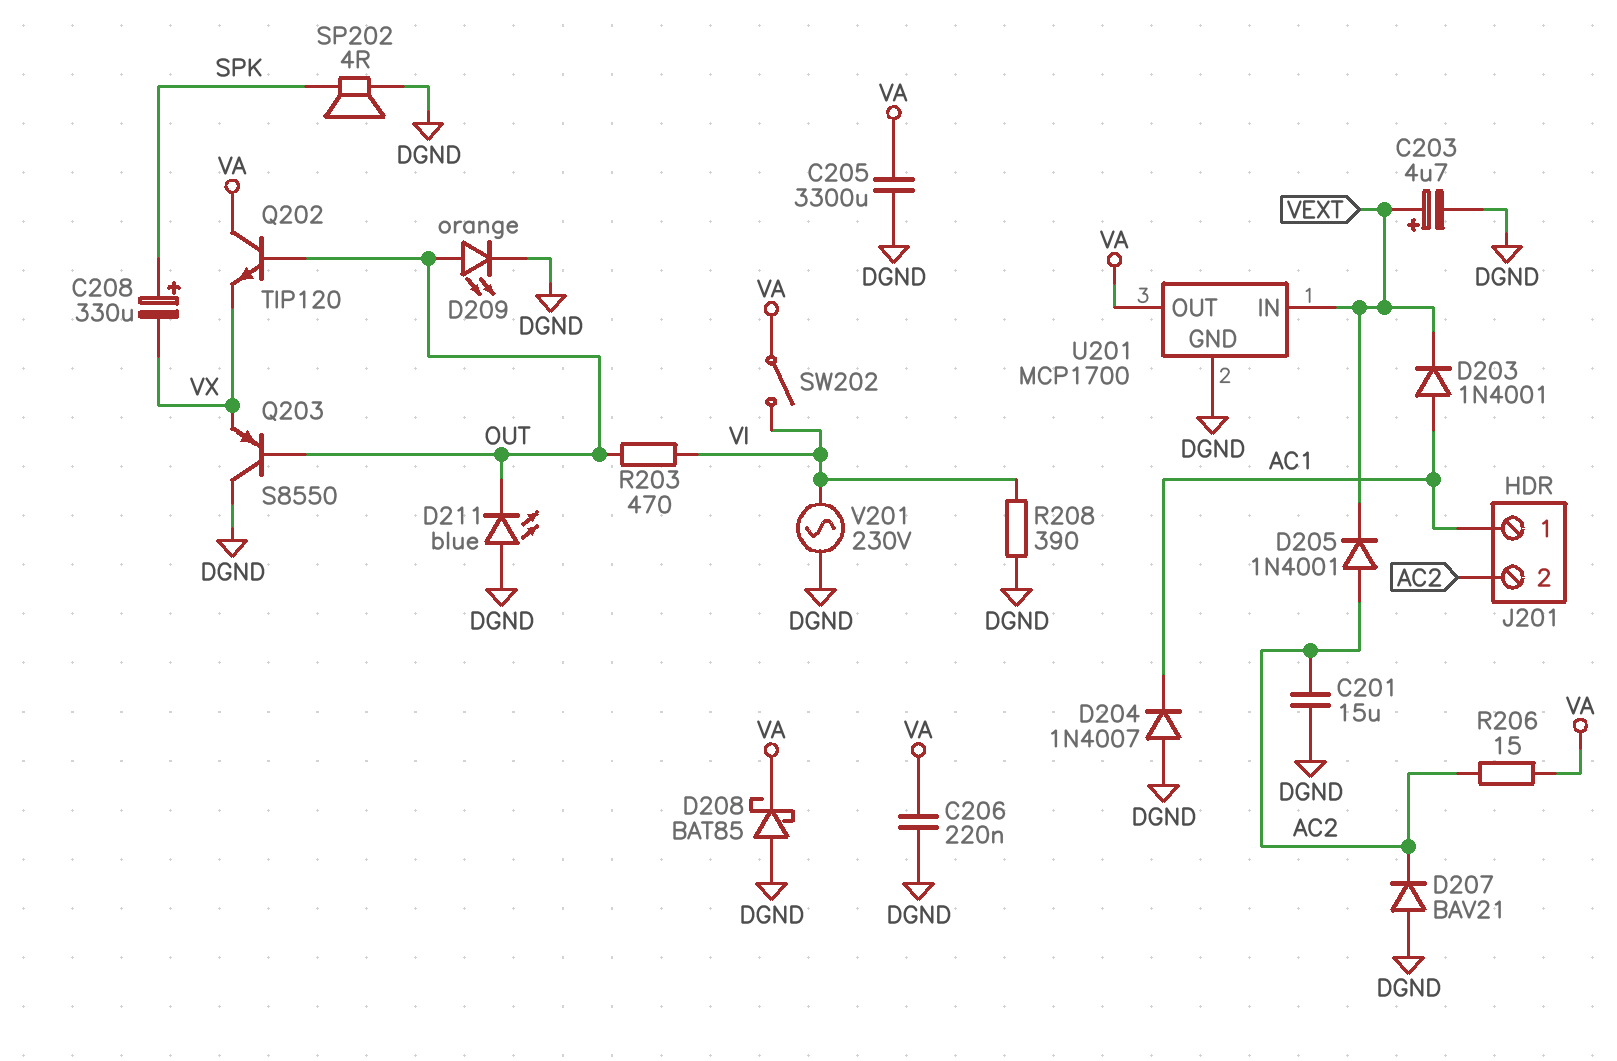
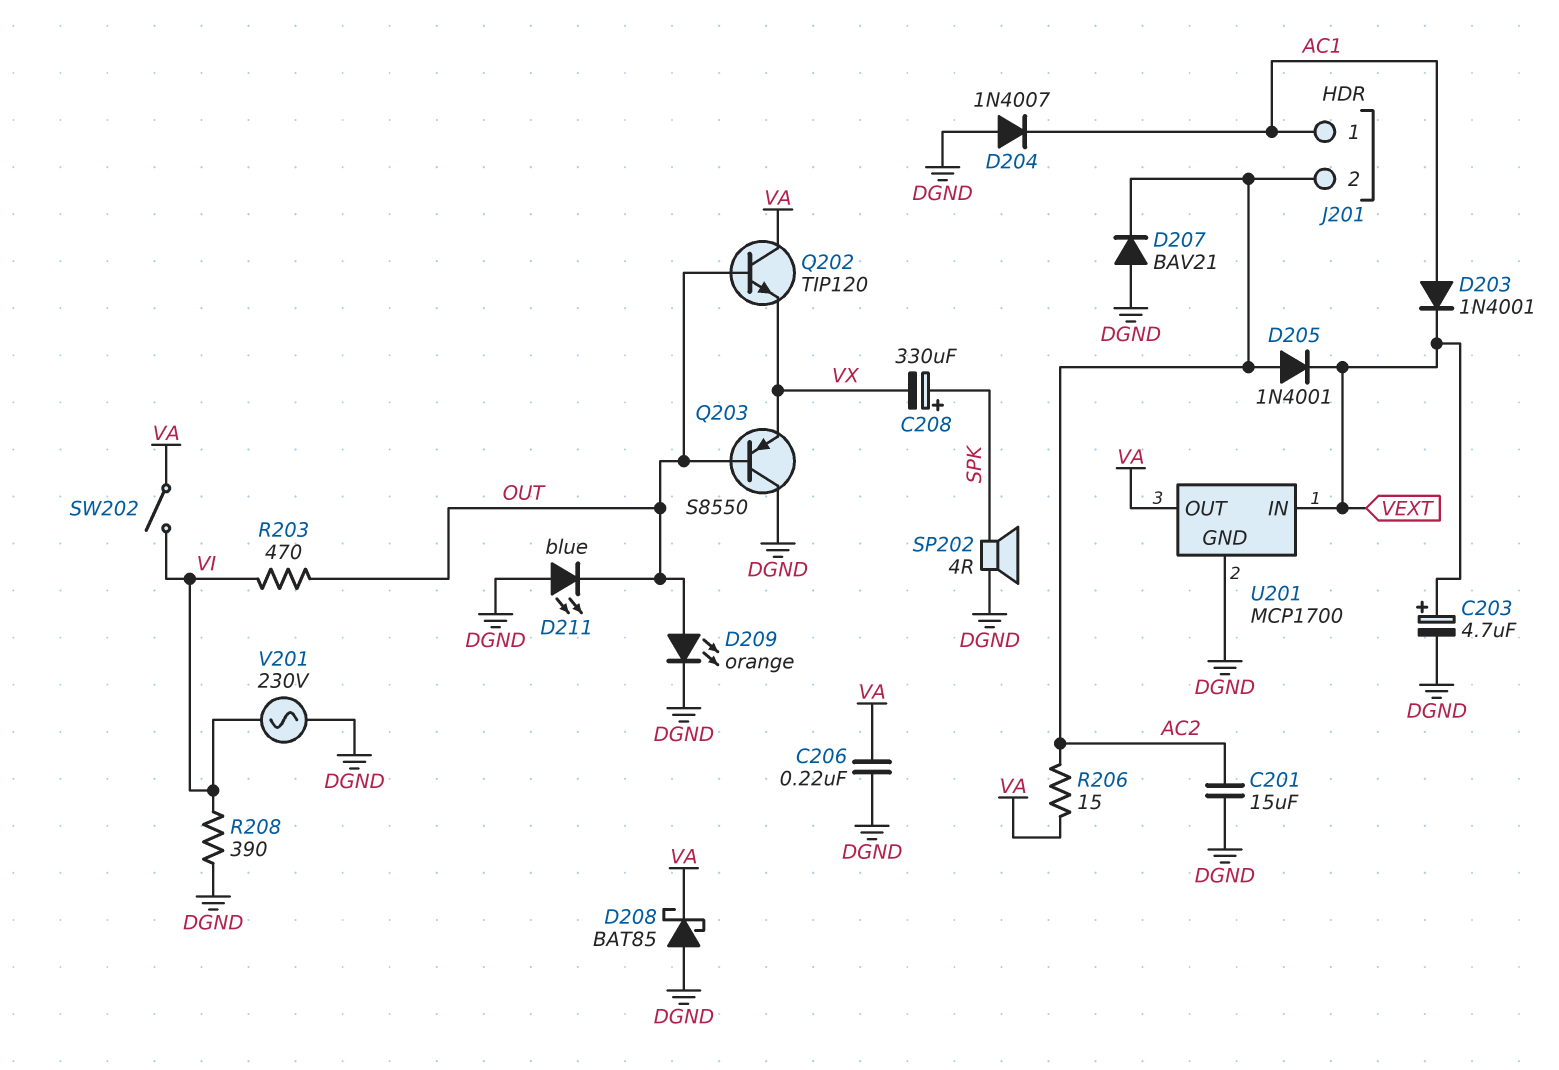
C205: 3300uF (DGND, VA) -> none

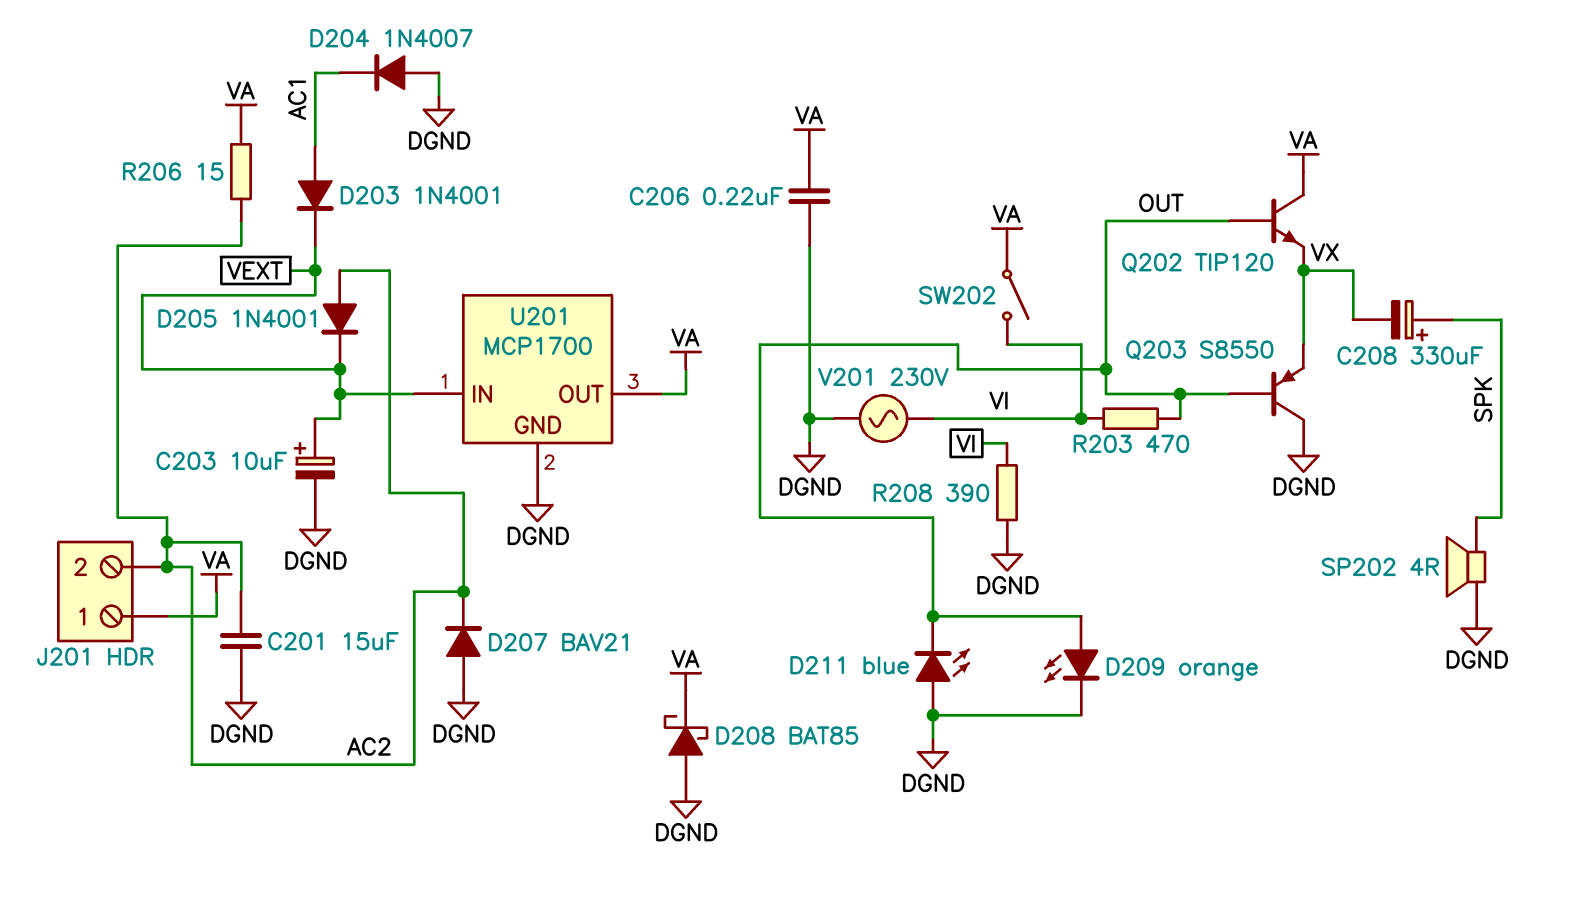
C203: 4.7uF (plus VEXT, minus DGND) -> 10uF (plus VEXT, minus DGND)
J201 pin 1: AC1 -> VA

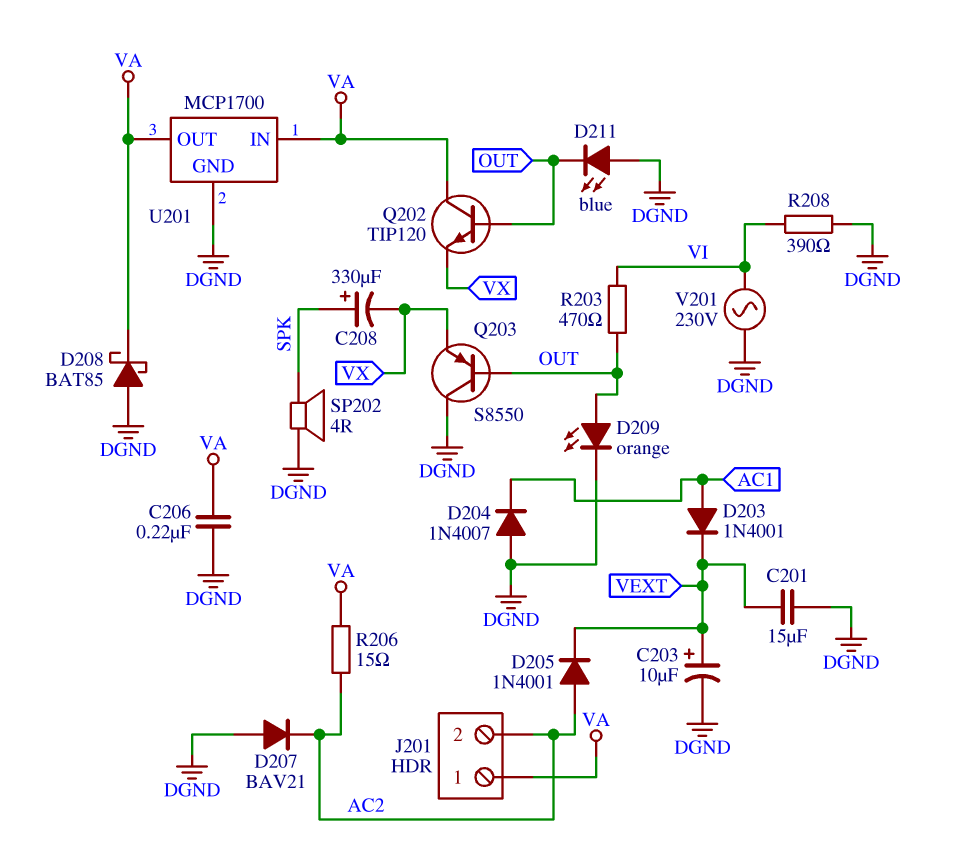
C201: 15uF (AC2, DGND) -> 15uF (DGND, VEXT)
SW202: switch (VA, VI) -> none
U201 pin IN: VEXT -> VA

